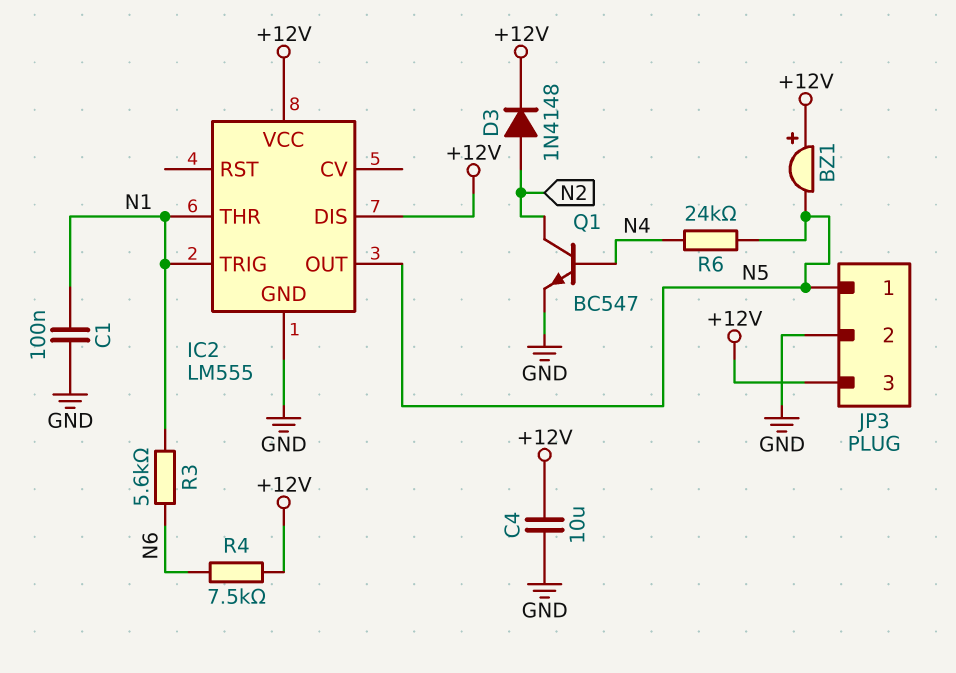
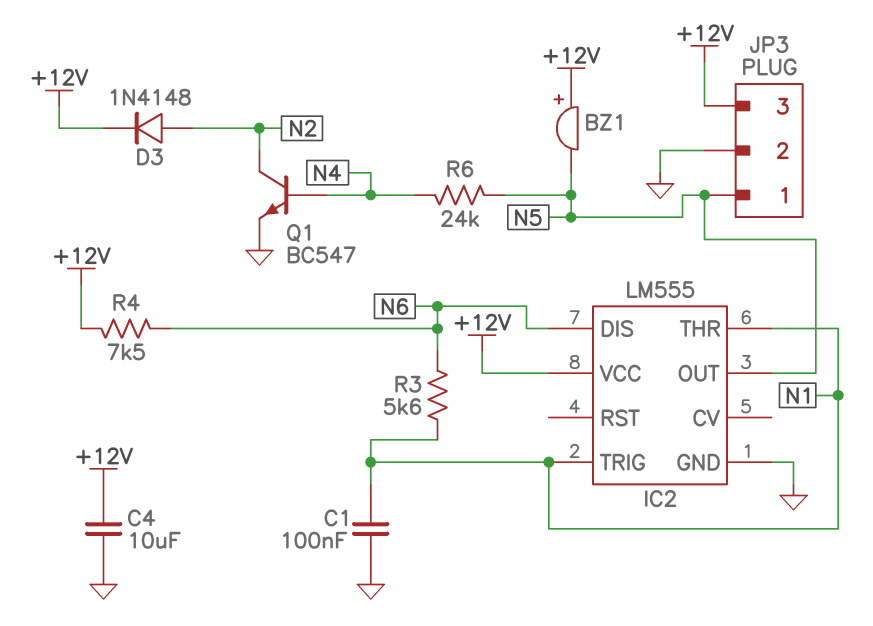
IC2 pin DIS: +12V -> N6

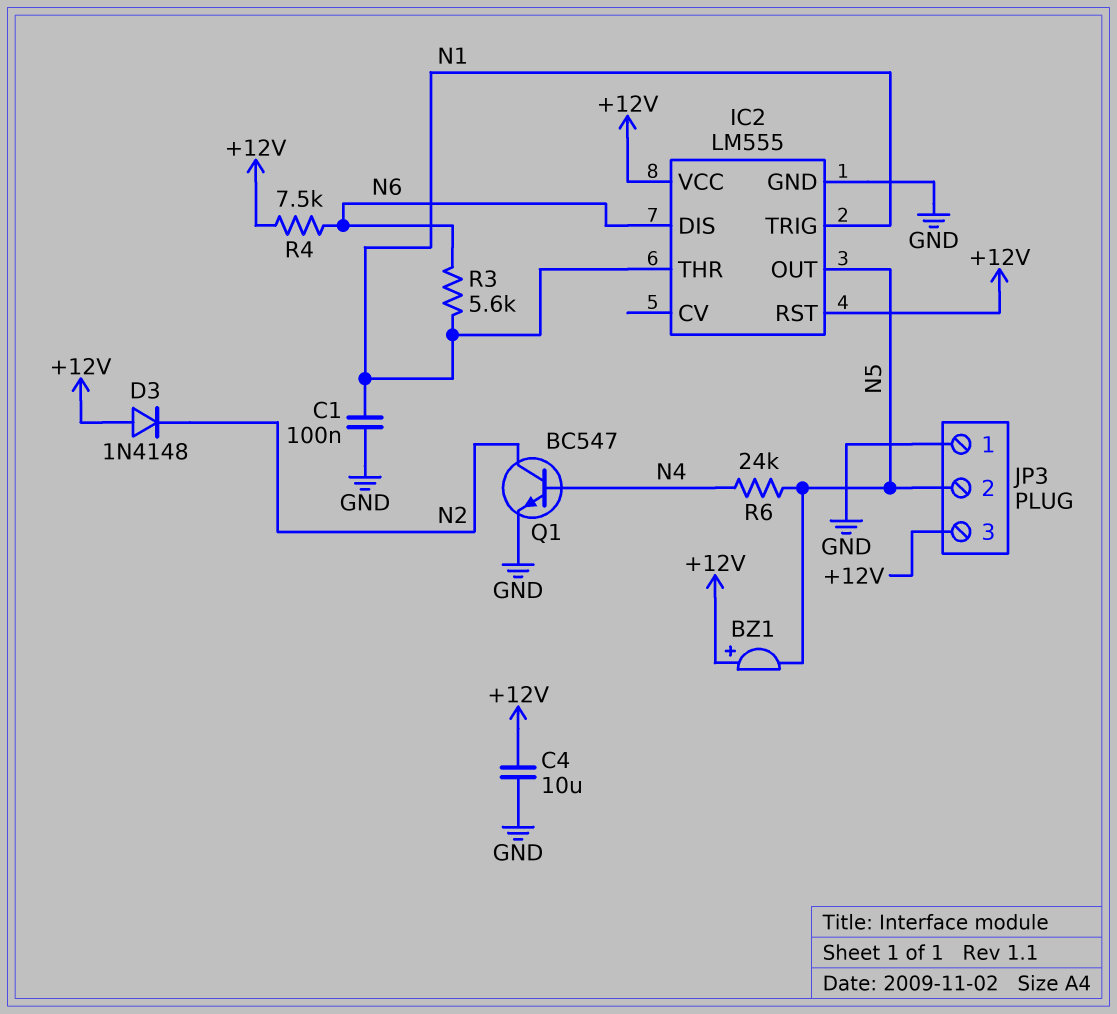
D3: diode 1N4148 (A N2, K +12V) -> diode 1N4148 (A +12V, K N2)
IC2 pin RST: none -> +12V
JP3 pin 1: N5 -> GND
JP3 pin 2: GND -> N5

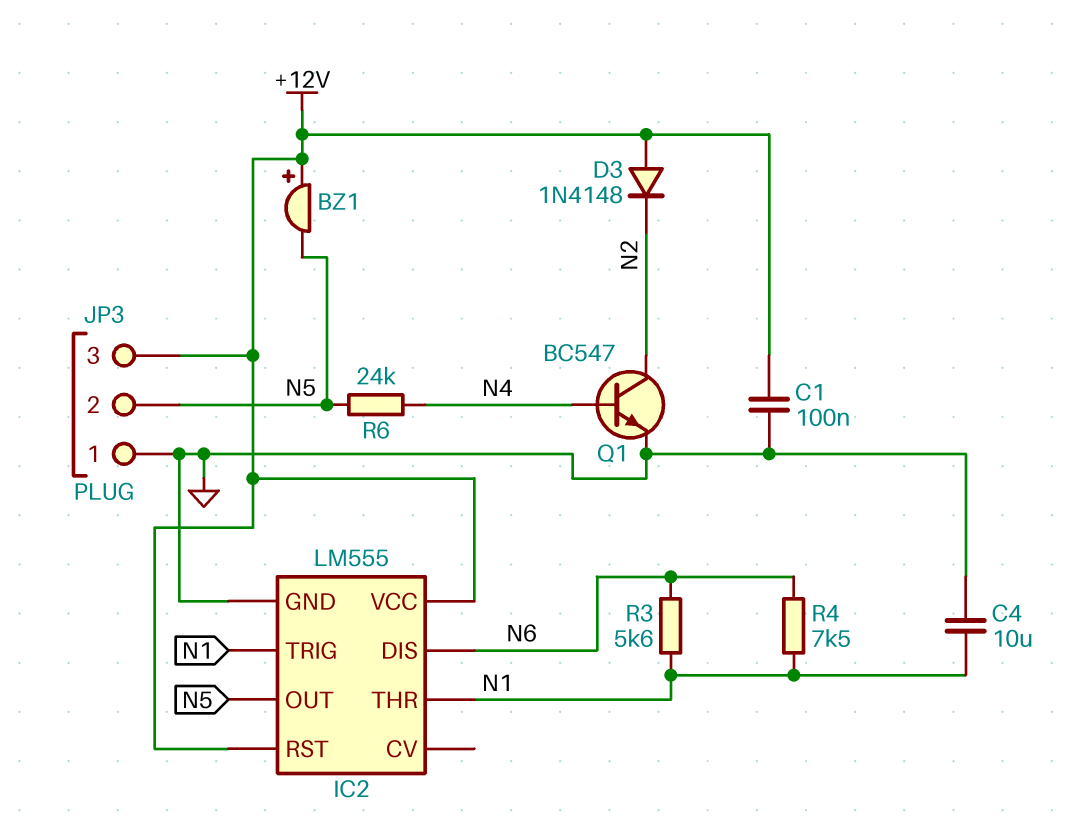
C1: 100nF (GND, N1) -> 100nF (+12V, GND)
C4: 10uF (+12V, GND) -> 10uF (GND, N1)
R4: 7.5k (+12V, N6) -> 7.5k (N1, N6)

